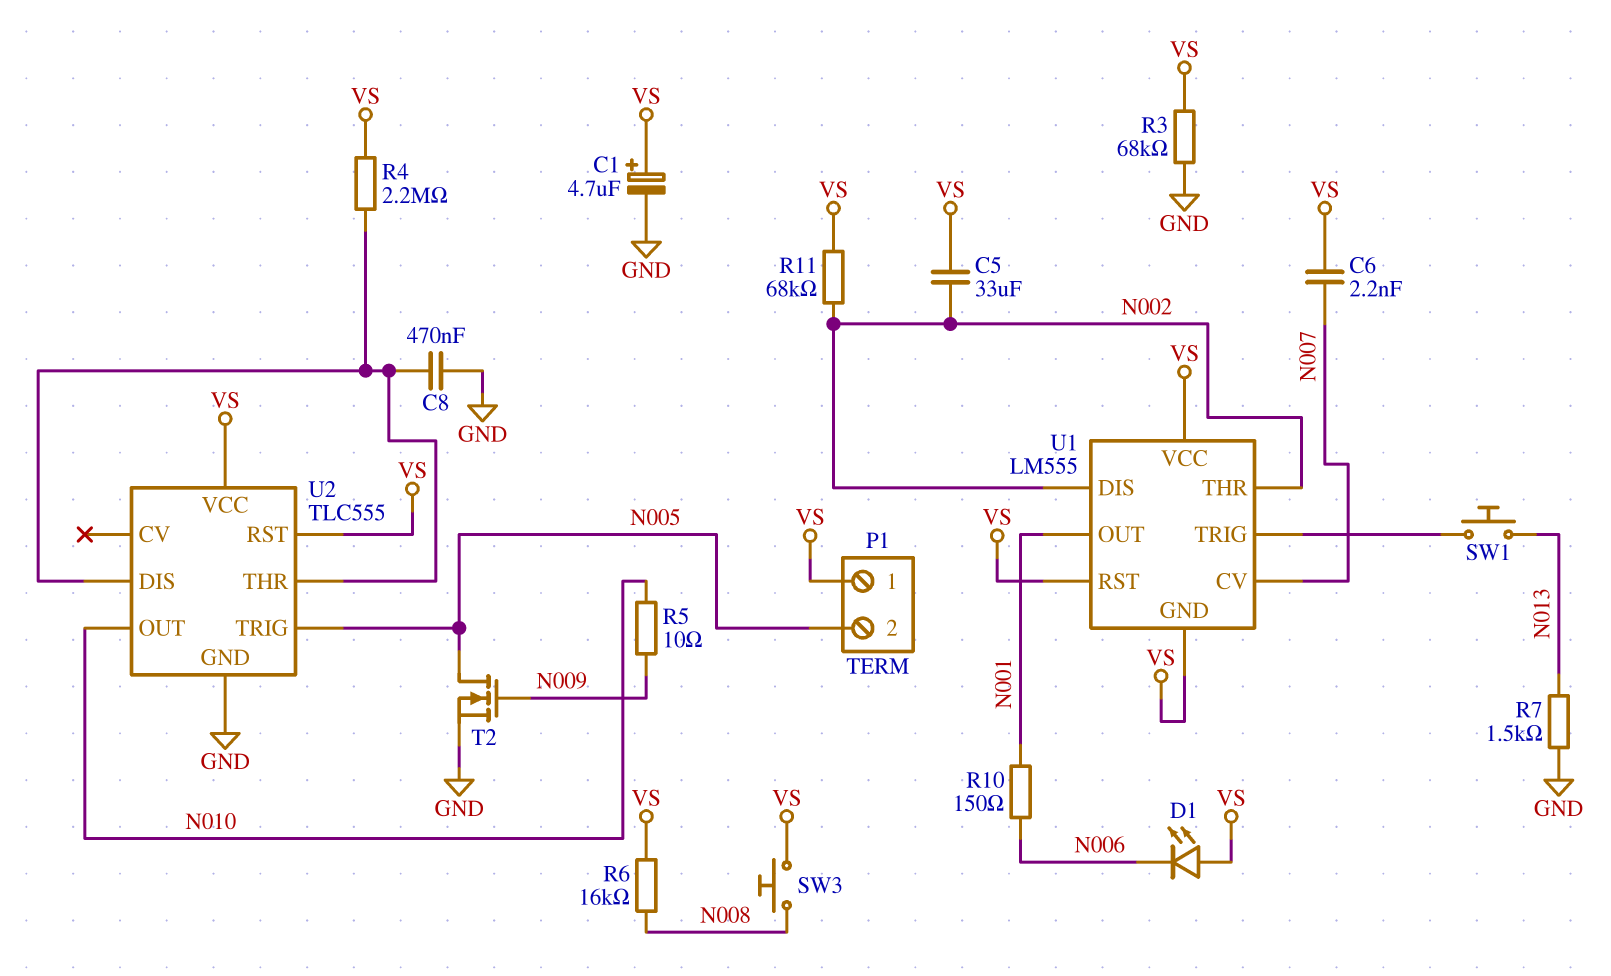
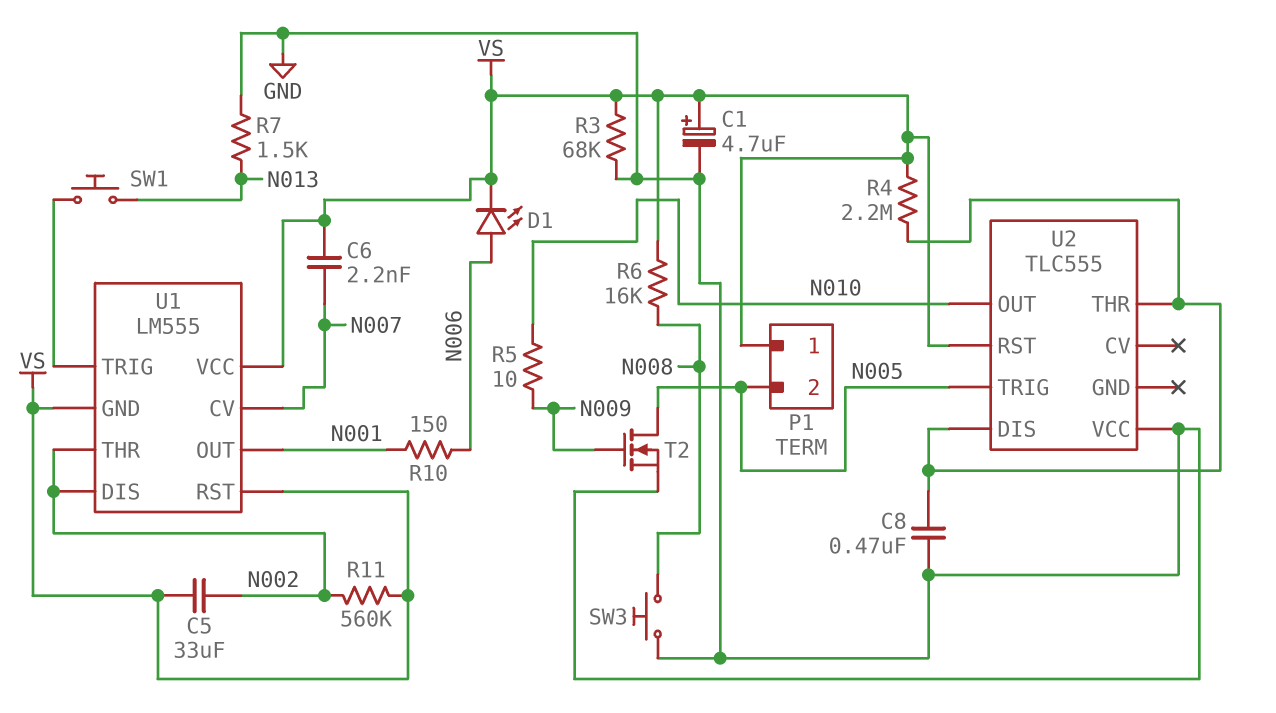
D1: LED (A VS, K N006) -> LED (A N006, K VS)
R11: 68k (N002, VS) -> 560k (N002, VS)
SW3: button (N008, VS) -> button (GND, N008)
U2 pin GND: GND -> none
U2 pin VCC: VS -> GND

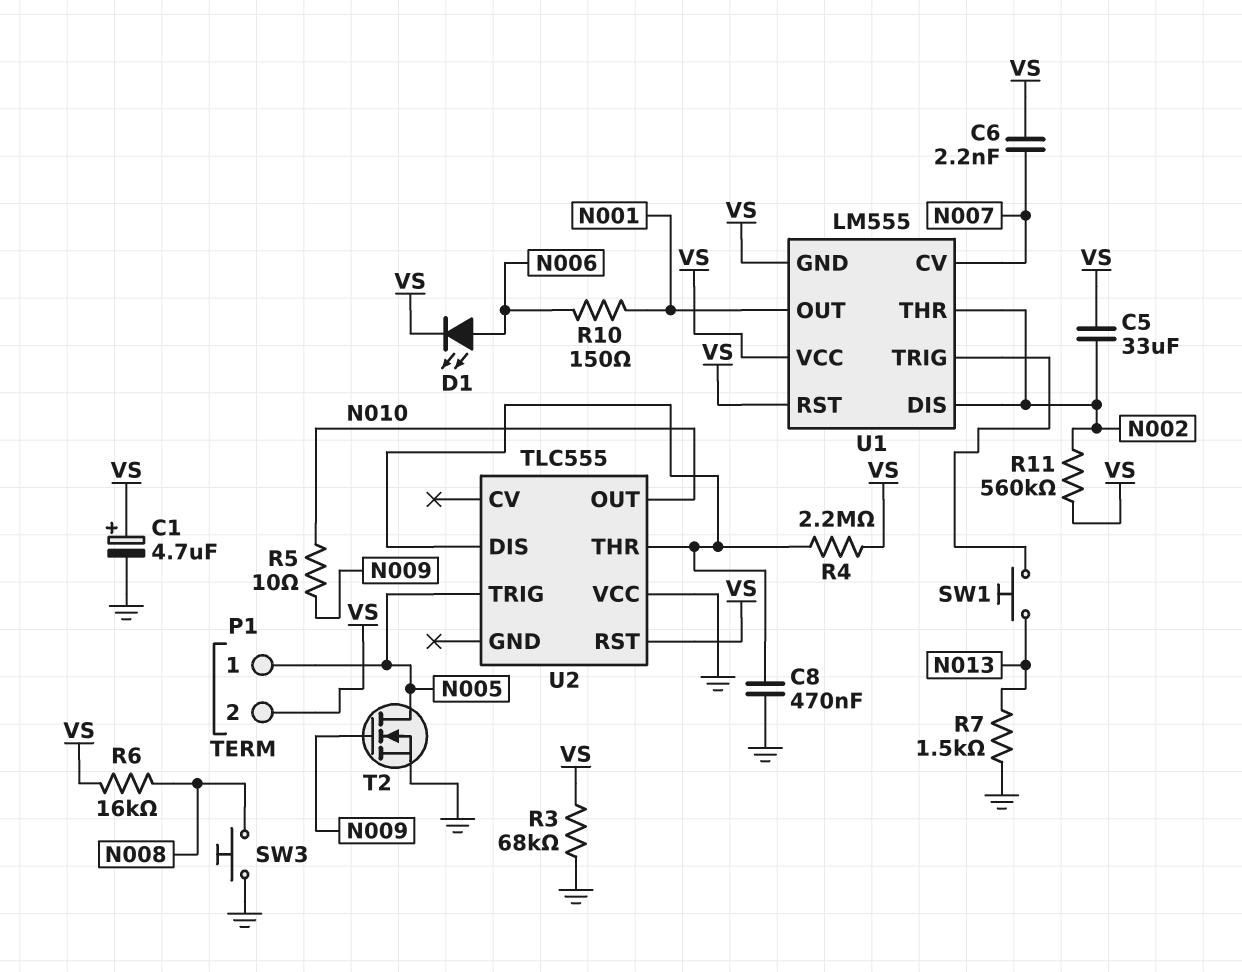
P1 pin 1: VS -> N005
P1 pin 2: N005 -> VS

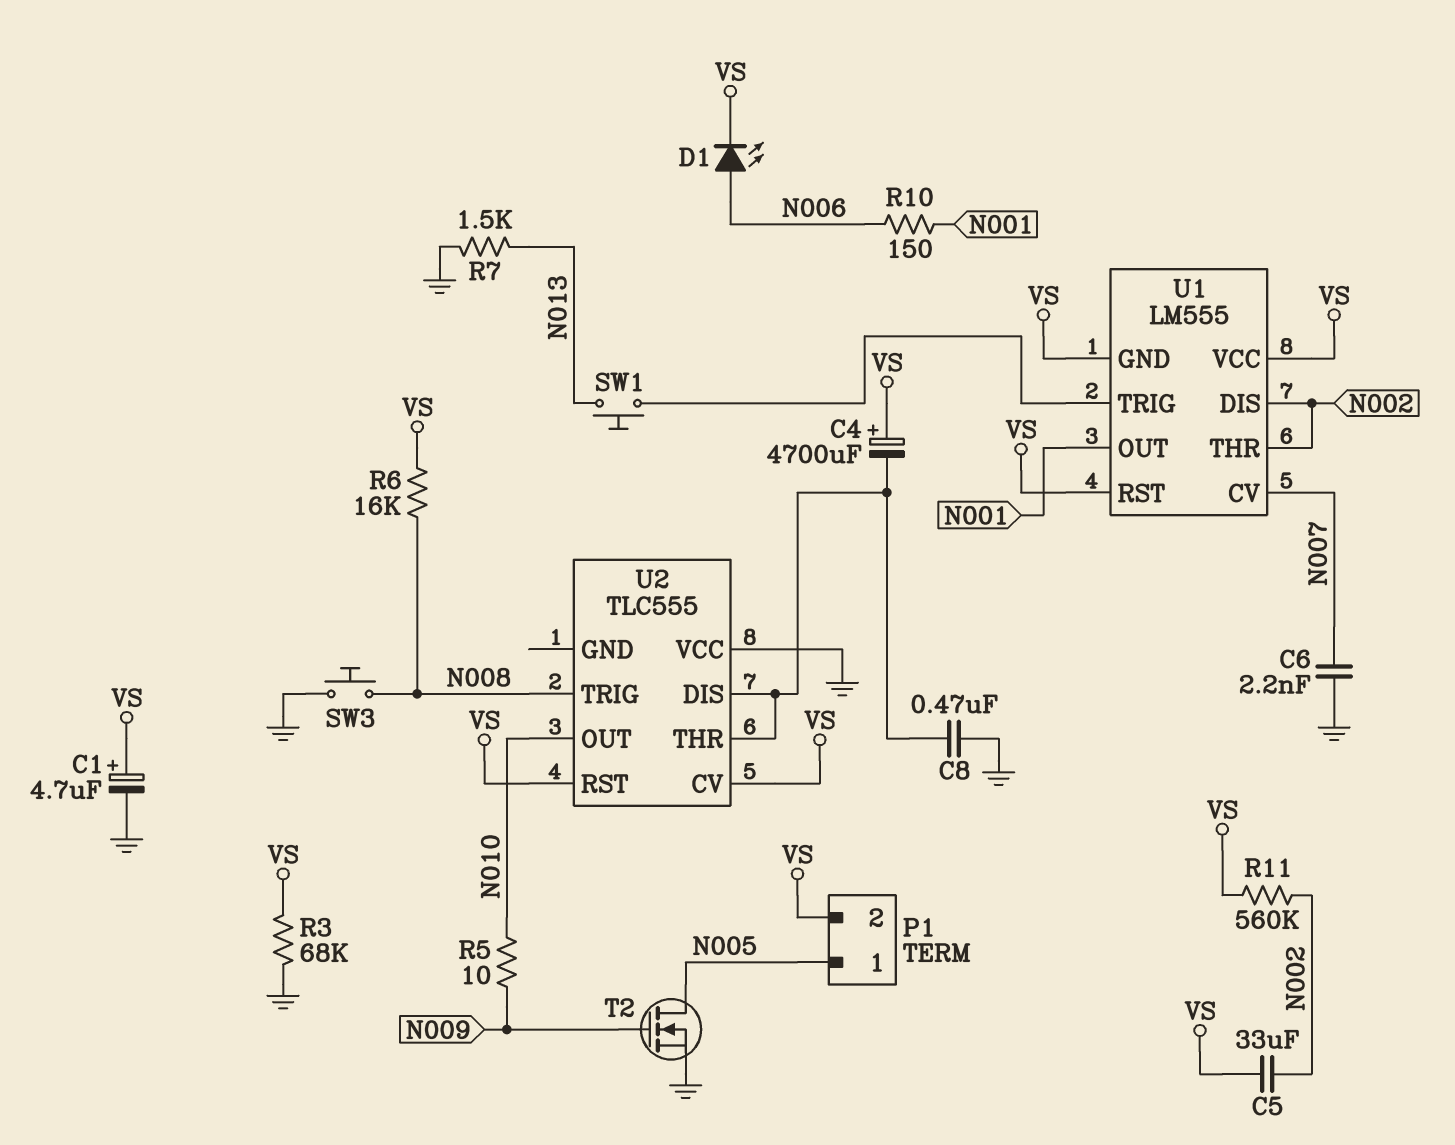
C4: none -> 4700uF (plus VS, minus U2/DIS)
C6: 2.2nF (N007, VS) -> 2.2nF (GND, N007)
R4: 2.2M (U2/DIS, VS) -> none
U2 pin CV: none -> VS
U2 pin TRIG: N005 -> N008

